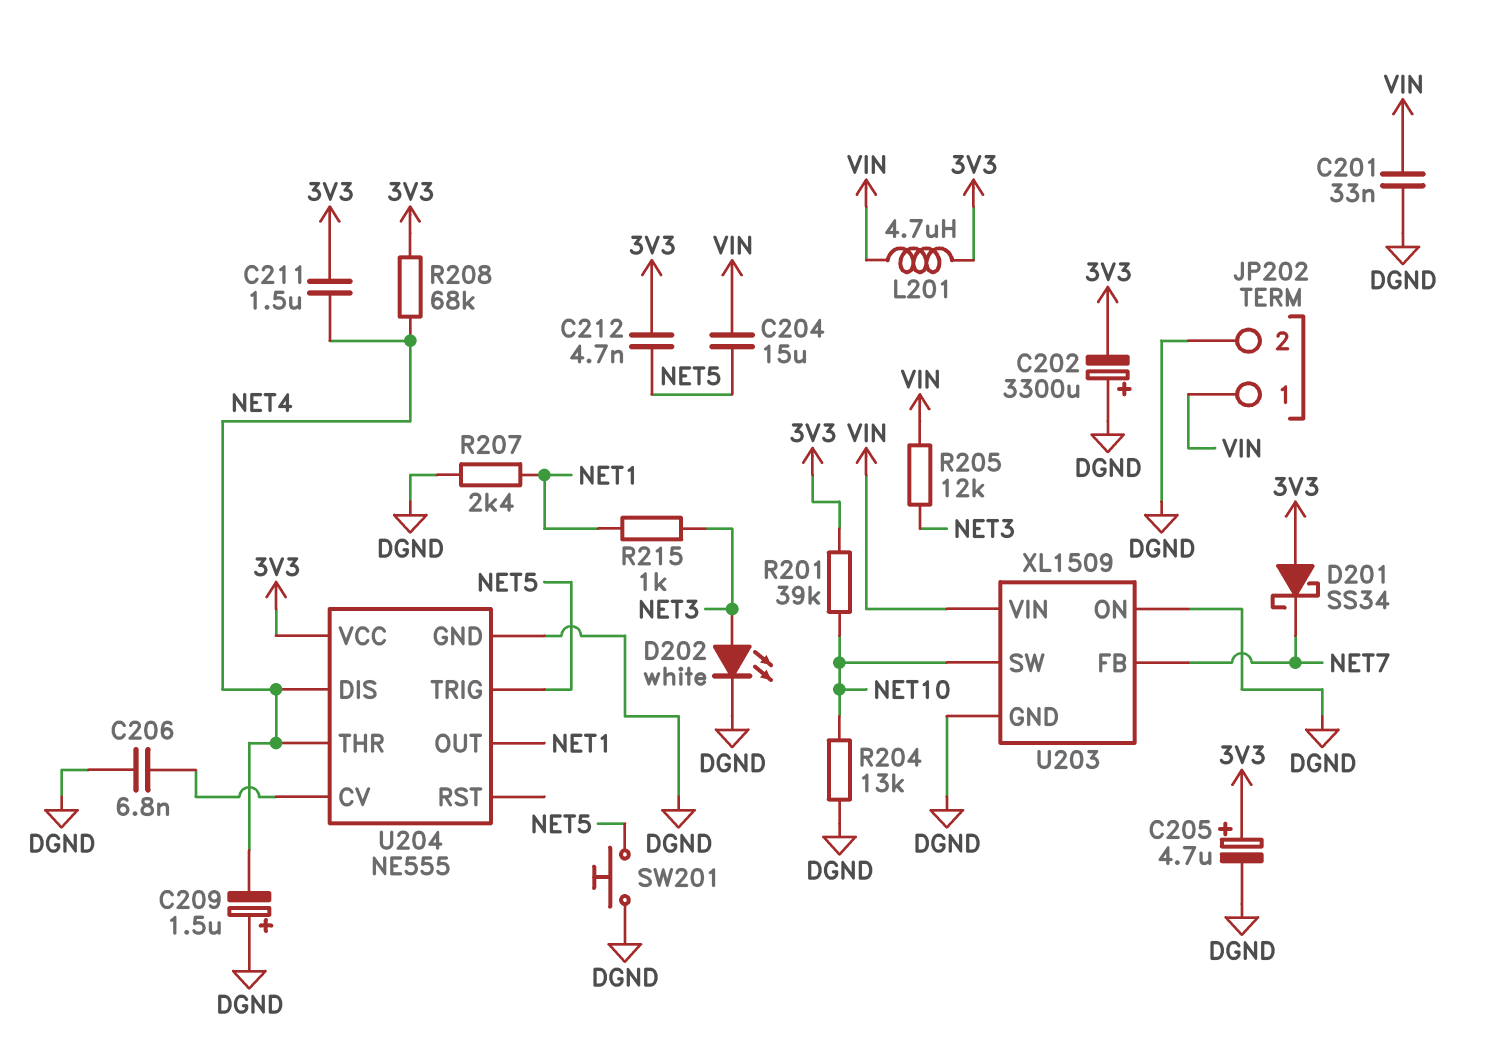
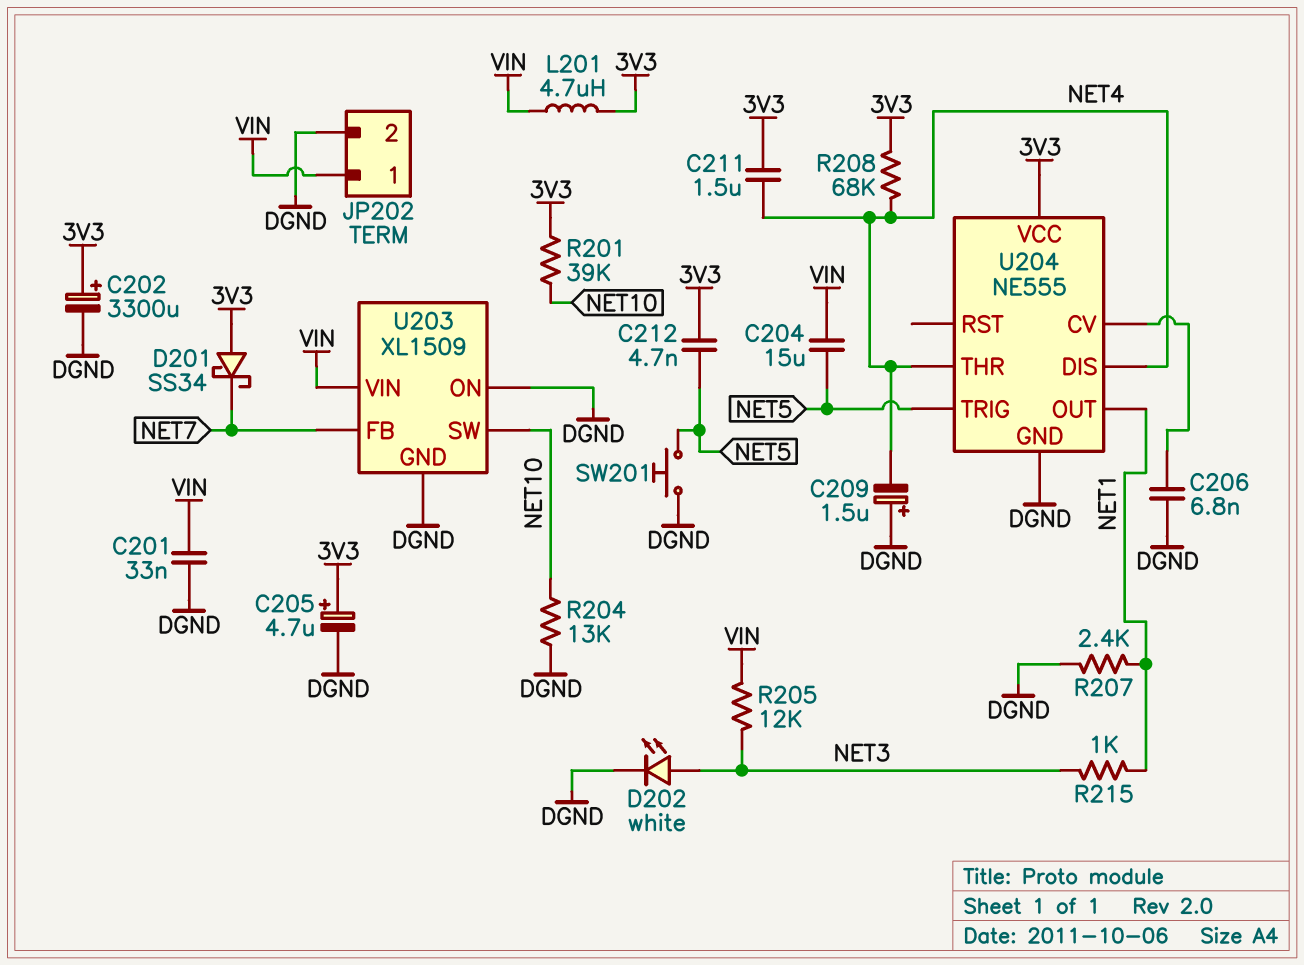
C202: 3300uF (plus DGND, minus 3V3) -> 3300uF (plus 3V3, minus DGND)

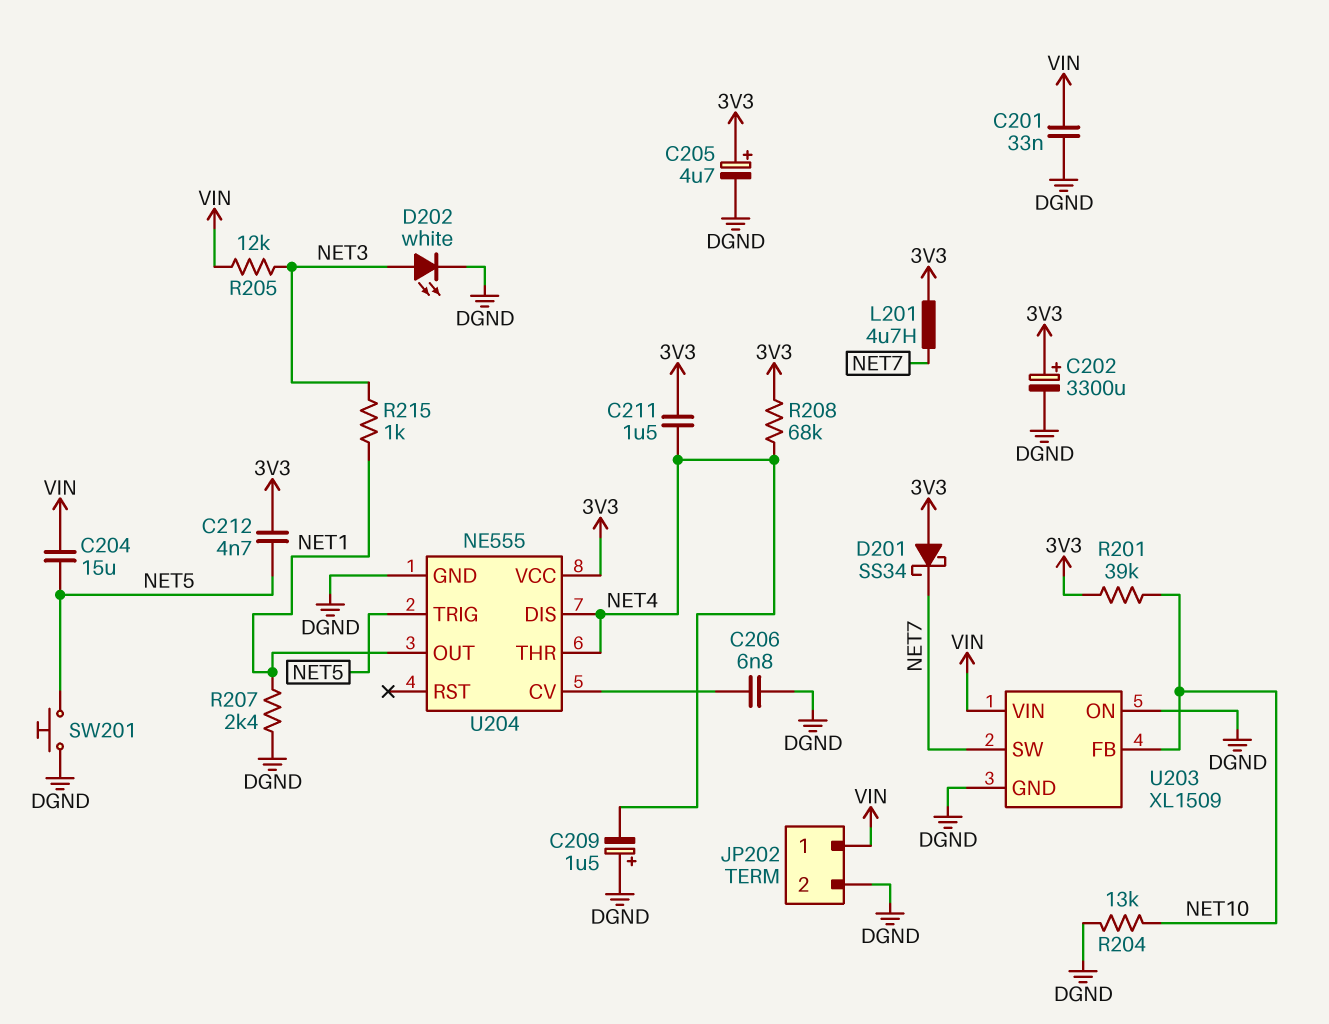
L201: 4.7uH (3V3, VIN) -> 4.7uH (3V3, NET7)
U203 pin FB: NET7 -> NET10
U203 pin SW: NET10 -> NET7

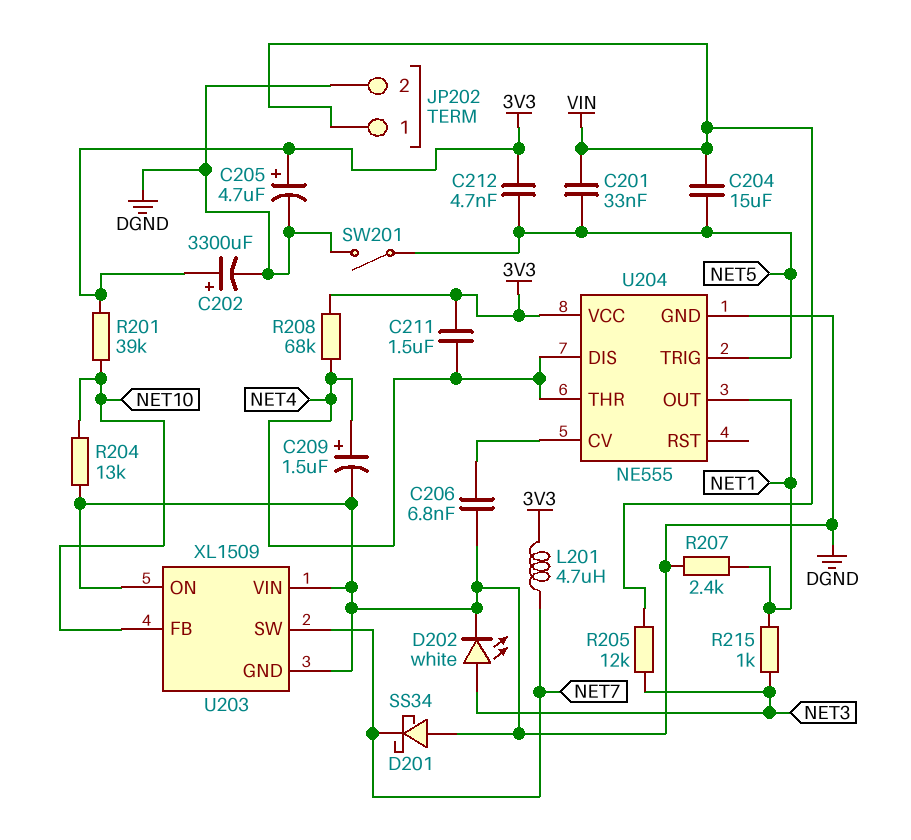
C201: 33nF (DGND, VIN) -> 33nF (NET5, VIN)
C209: 1.5uF (plus DGND, minus NET4) -> 1.5uF (plus NET4, minus DGND)
D201: schottky SS34 (A 3V3, K NET7) -> schottky SS34 (A DGND, K NET7)
SW201: button (DGND, NET5) -> switch (DGND, NET5)
U203 pin VIN: VIN -> DGND

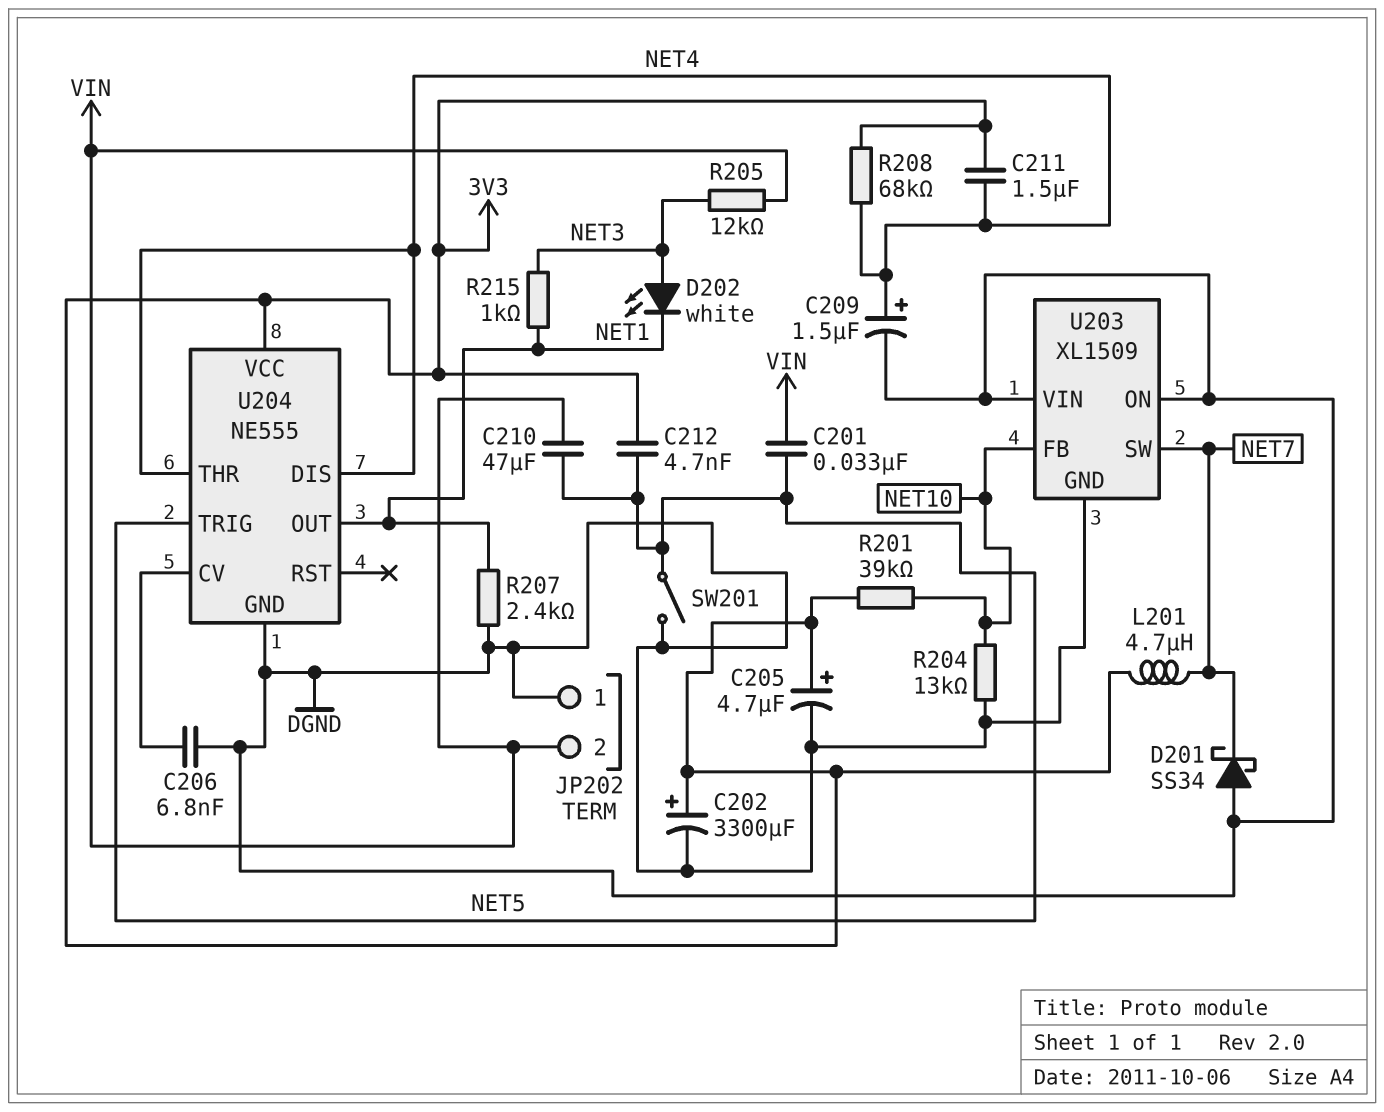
C204: 15uF (NET5, VIN) -> none
C210: none -> 47uF (NET5, VIN)
D202: LED white (A NET3, K DGND) -> LED white (A NET3, K NET1)
JP202 pin 1: VIN -> DGND
JP202 pin 2: DGND -> VIN

